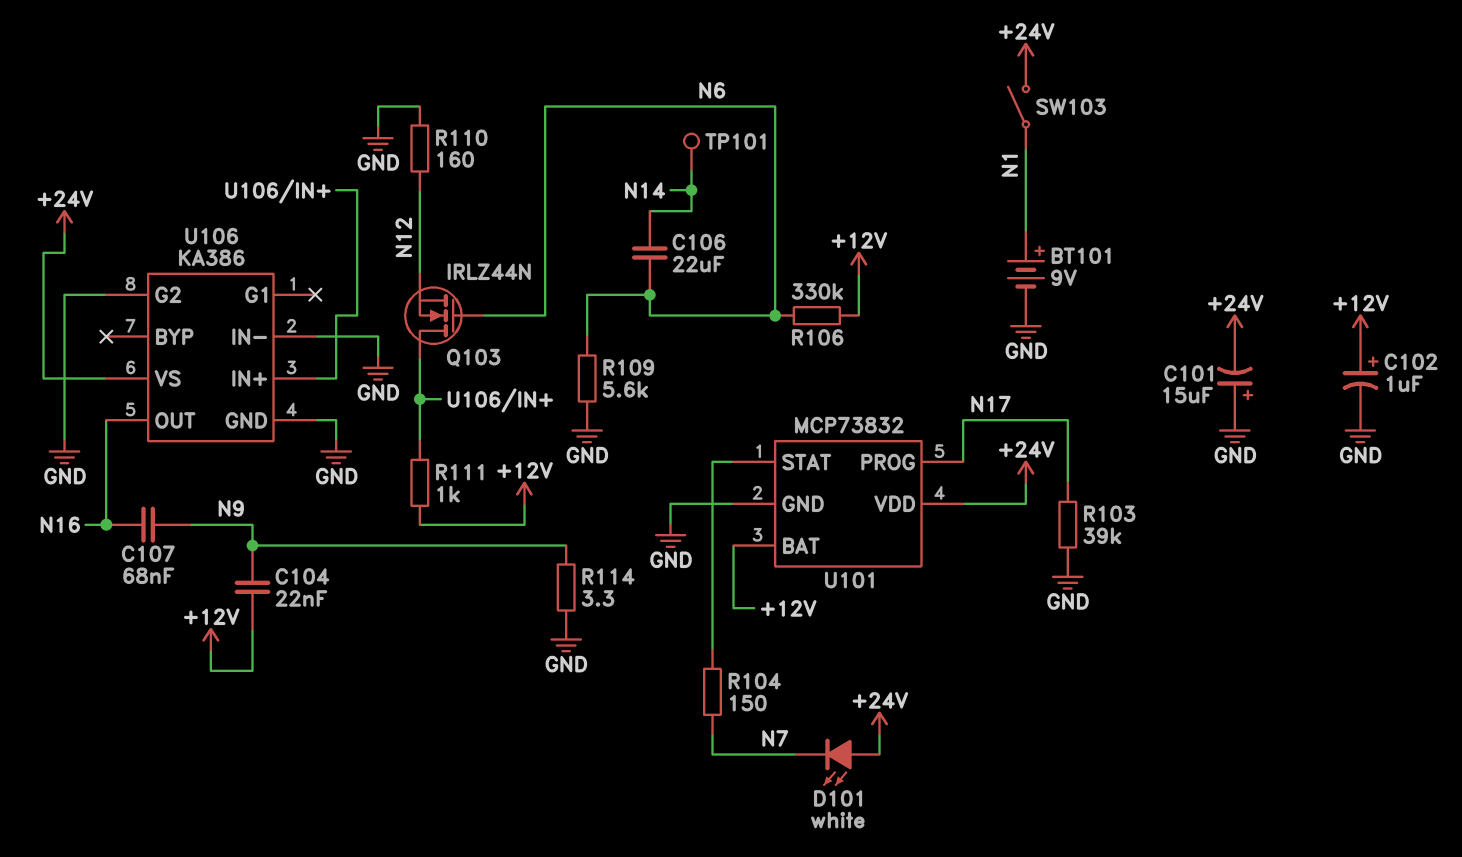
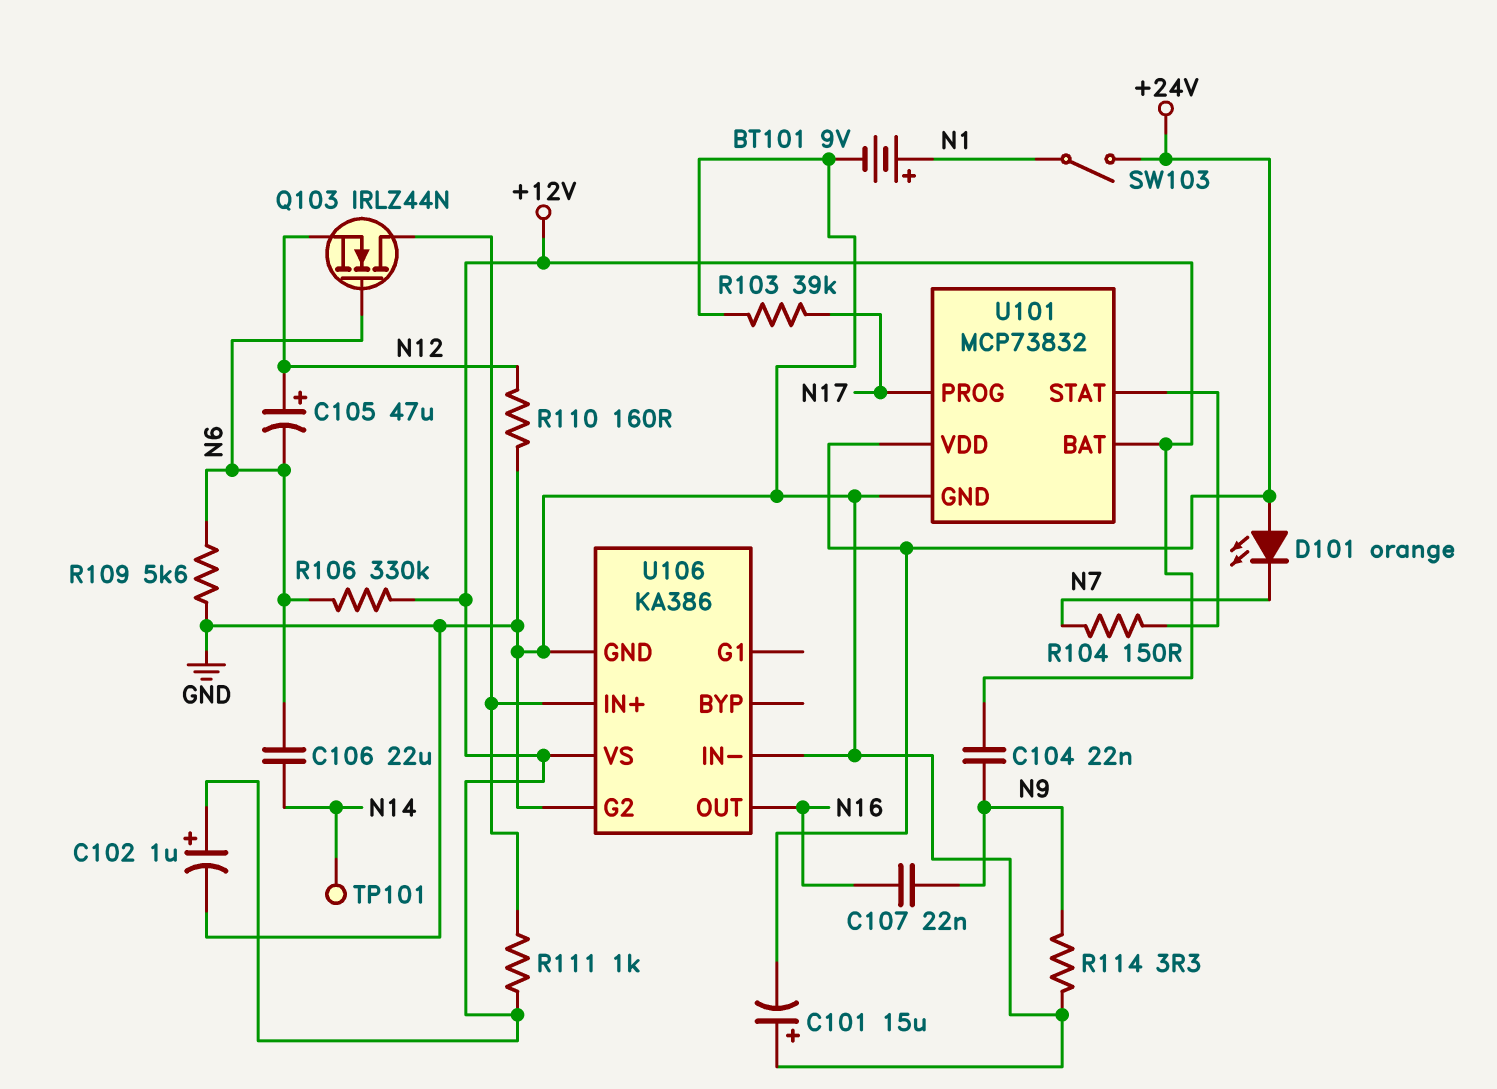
C105: none -> 47uF (plus N12, minus N6)
C107: 68nF (N9, N16) -> 22nF (N9, N16)
D101: LED white (A +24V, K N7) -> LED orange (A +24V, K N7)
U106 pin VS: +24V -> +12V

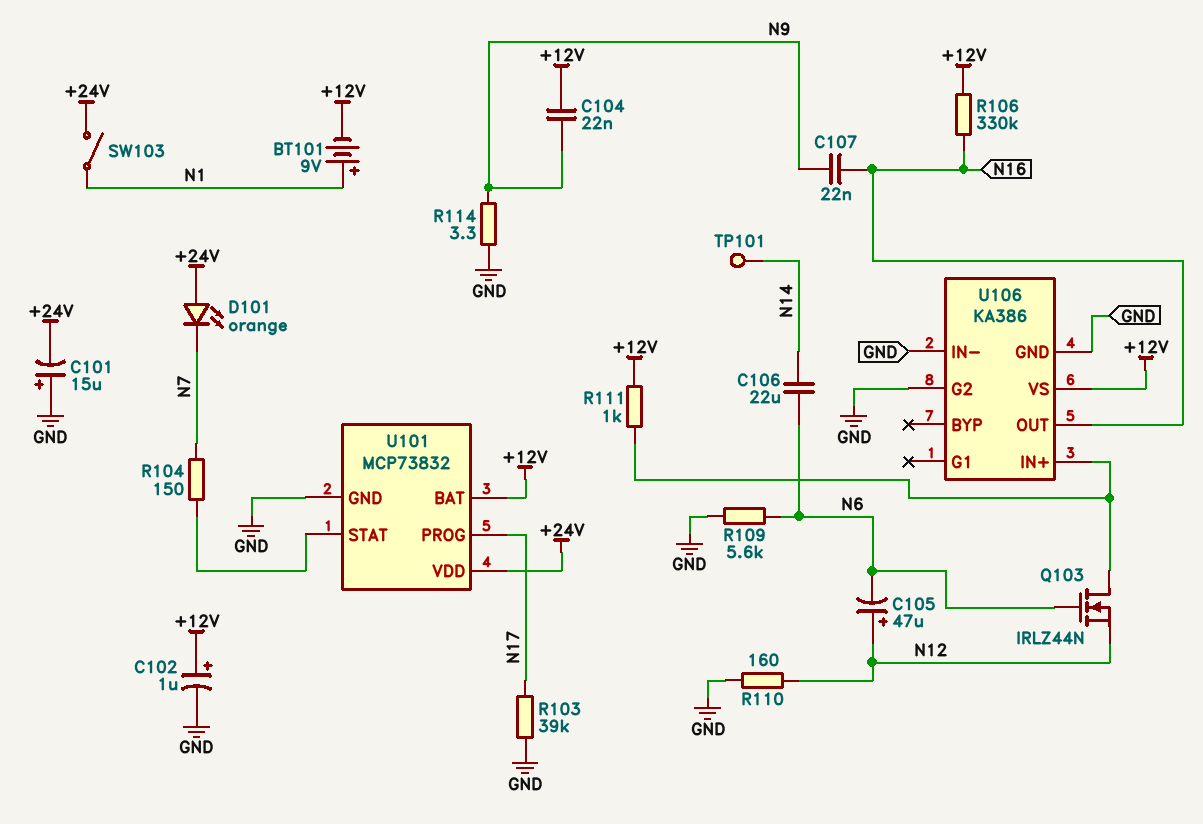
BT101: 9V (plus N1, minus GND) -> 9V (plus N1, minus +12V)
R106: 330k (+12V, N6) -> 330k (+12V, N16)

